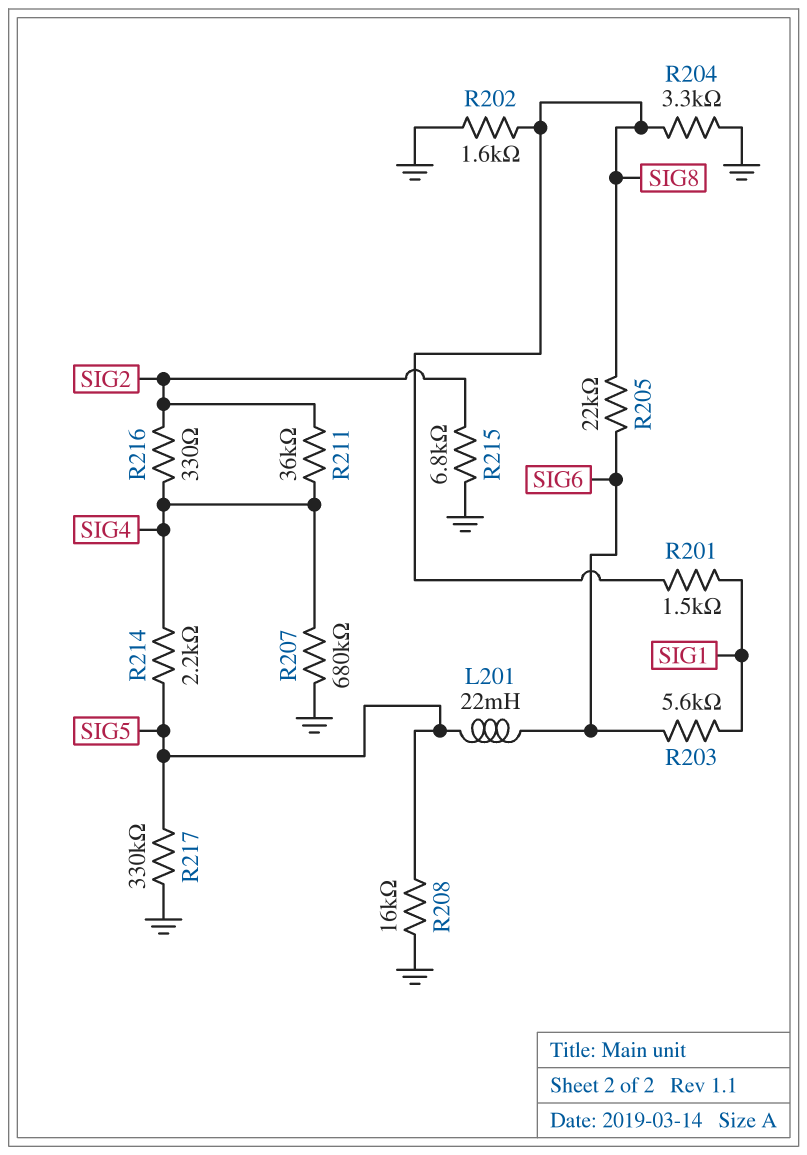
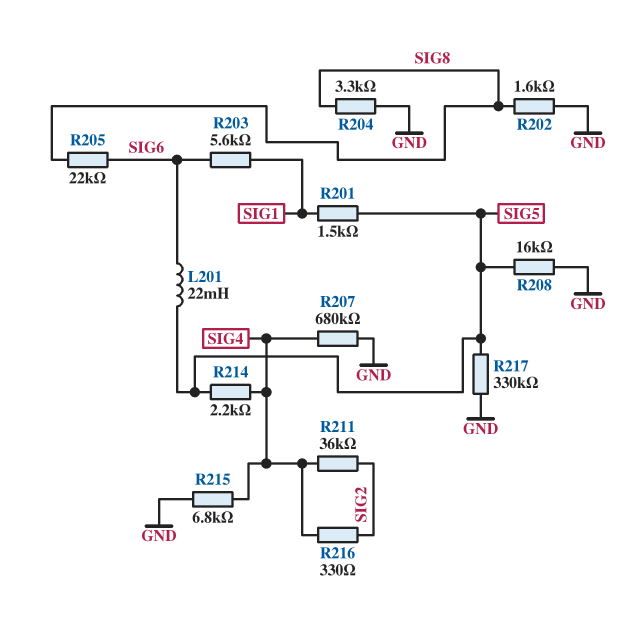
R201: 1.5k (SIG1, SIG8) -> 1.5k (SIG1, SIG5)
R215: 6.8k (GND, SIG2) -> 6.8k (GND, SIG4)

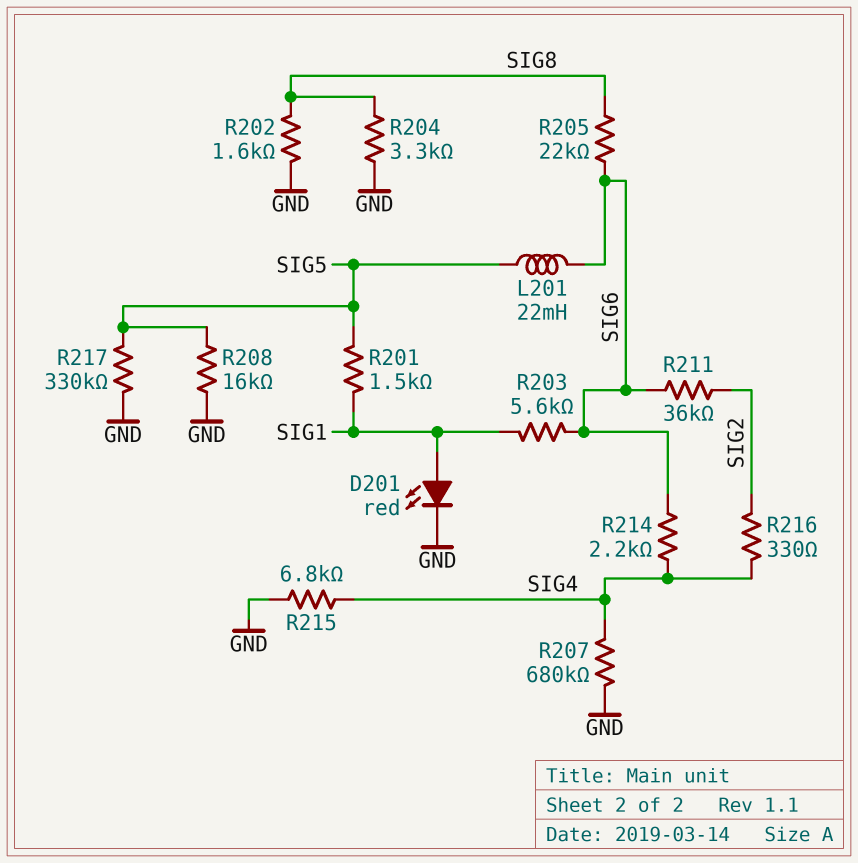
D201: none -> LED red (A SIG1, K GND)
R211: 36k (SIG2, SIG4) -> 36k (SIG2, SIG6)
R214: 2.2k (SIG4, SIG5) -> 2.2k (SIG4, SIG6)

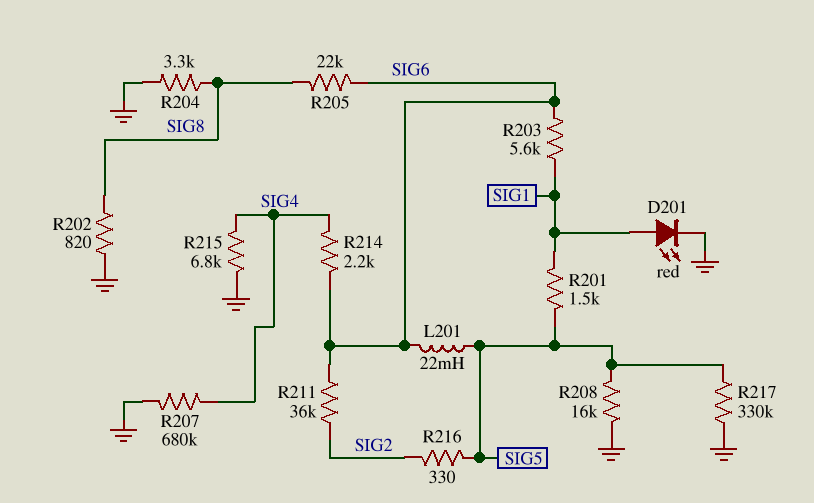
R202: 1.6k (GND, SIG8) -> 820 (GND, SIG8)
R216: 330 (SIG2, SIG4) -> 330 (SIG2, SIG5)

